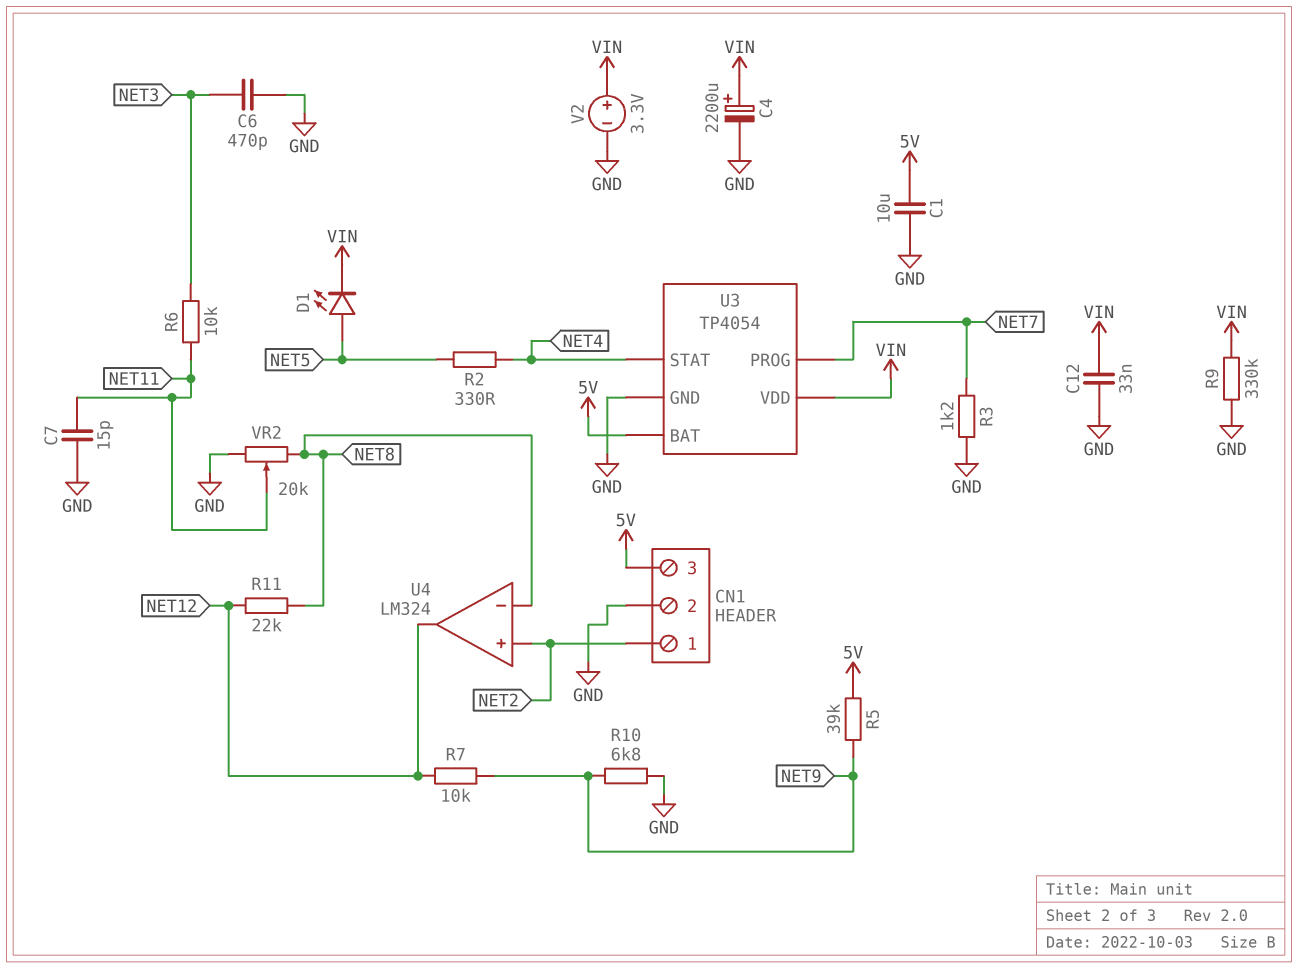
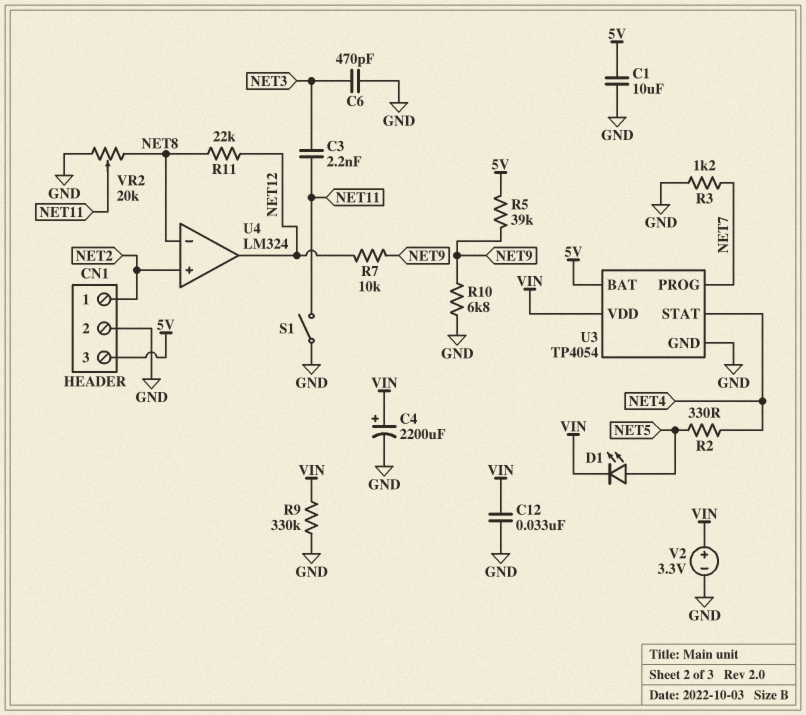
C3: none -> 2.2nF (NET3, NET11)
C7: 15pF (GND, NET11) -> none
R6: 10k (NET3, NET11) -> none
S1: none -> switch (GND, NET11)

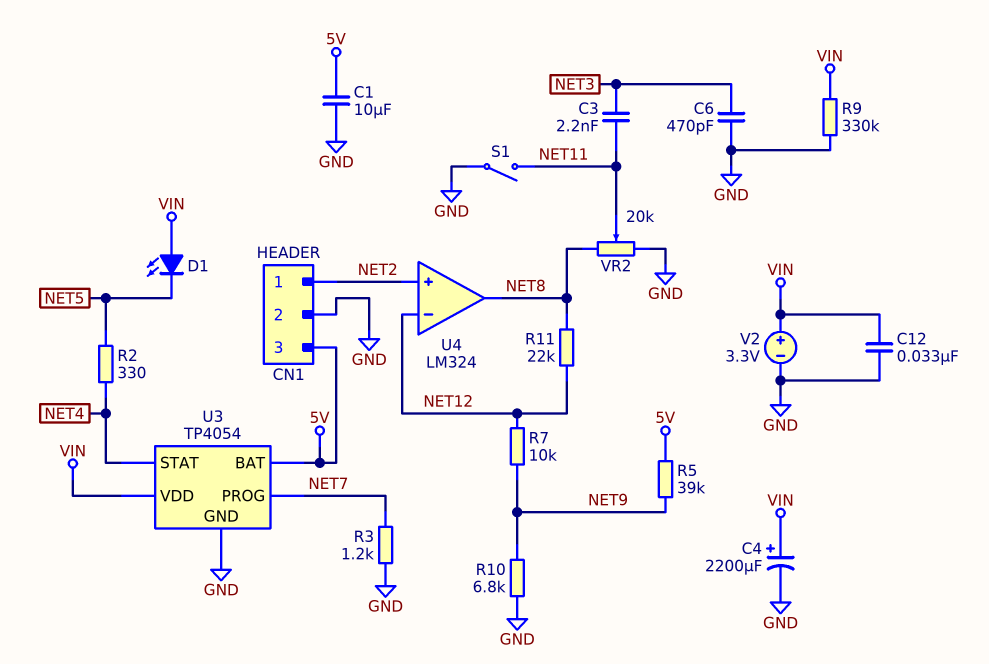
D1: LED (A NET5, K VIN) -> LED (A VIN, K NET5)
U4 pin in-: NET8 -> NET12
U4 pin out: NET12 -> NET8

